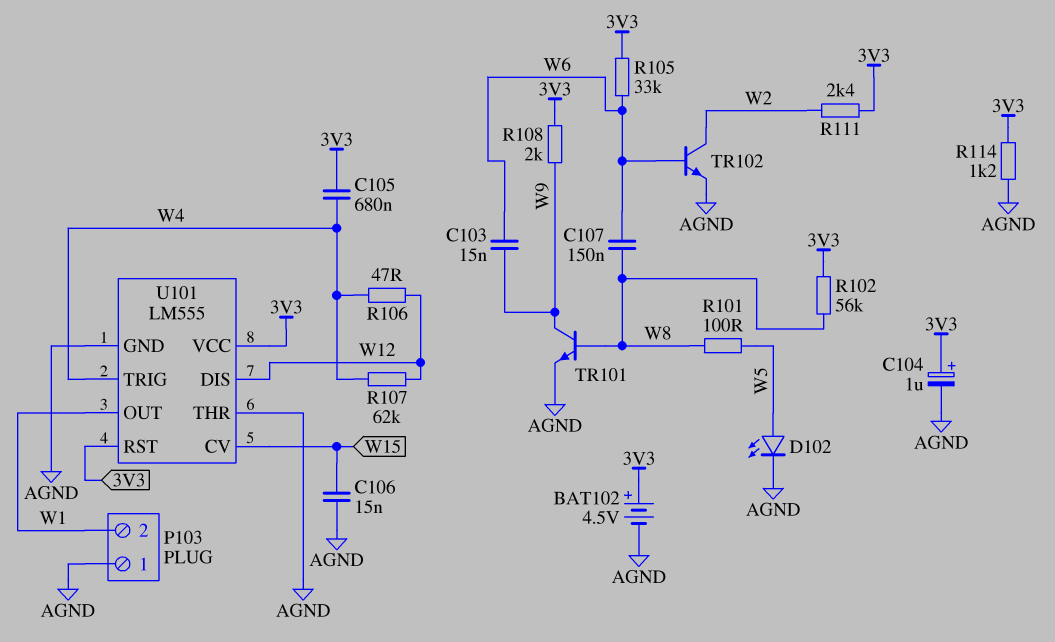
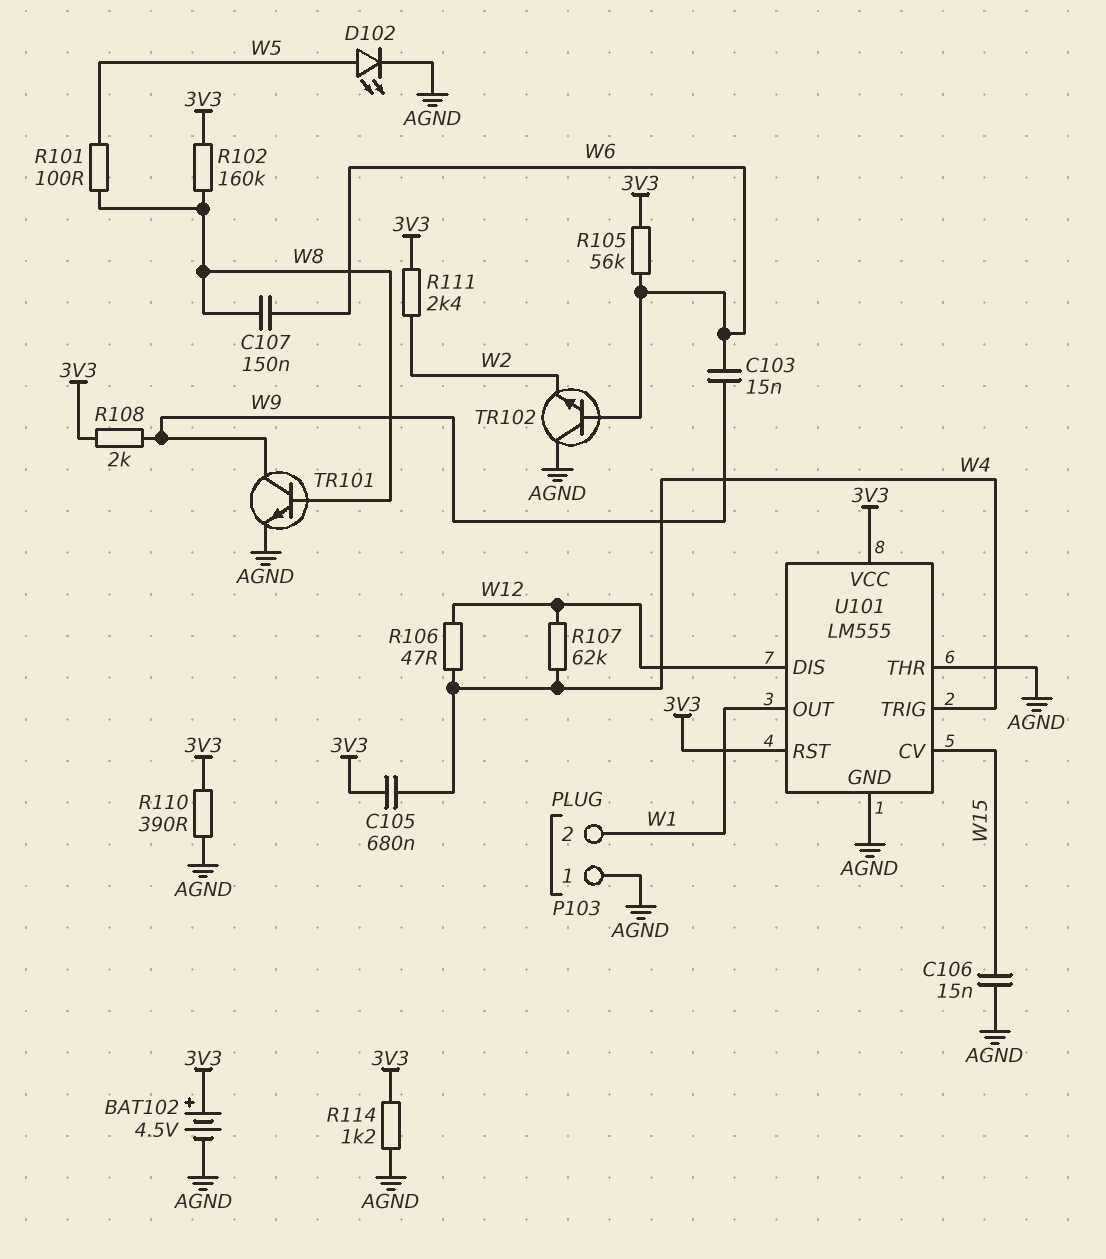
C104: 1uF (plus 3V3, minus AGND) -> none
R102: 56k (3V3, W8) -> 160k (3V3, W8)
R105: 33k (3V3, W6) -> 56k (3V3, W6)
R110: none -> 390 (3V3, AGND)
TR102: NPN (B W6, C W2, E AGND) -> NPN (B W6, C AGND, E W2)

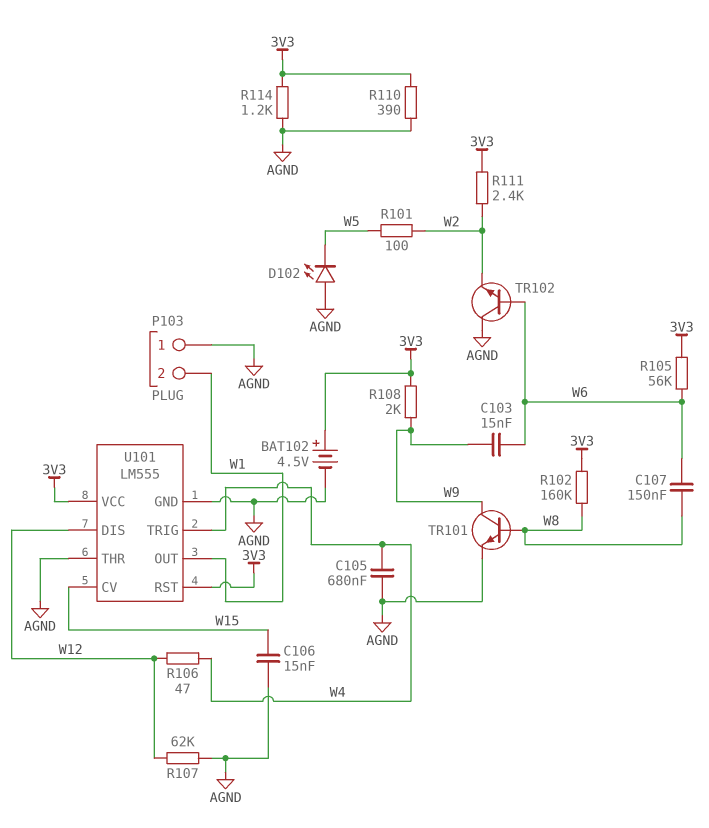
C105: 680nF (3V3, W4) -> 680nF (AGND, W4)
D102: LED (A W5, K AGND) -> LED (A AGND, K W5)
R101: 100 (W5, W8) -> 100 (W2, W5)
R107: 62k (W4, W12) -> 62k (AGND, W12)

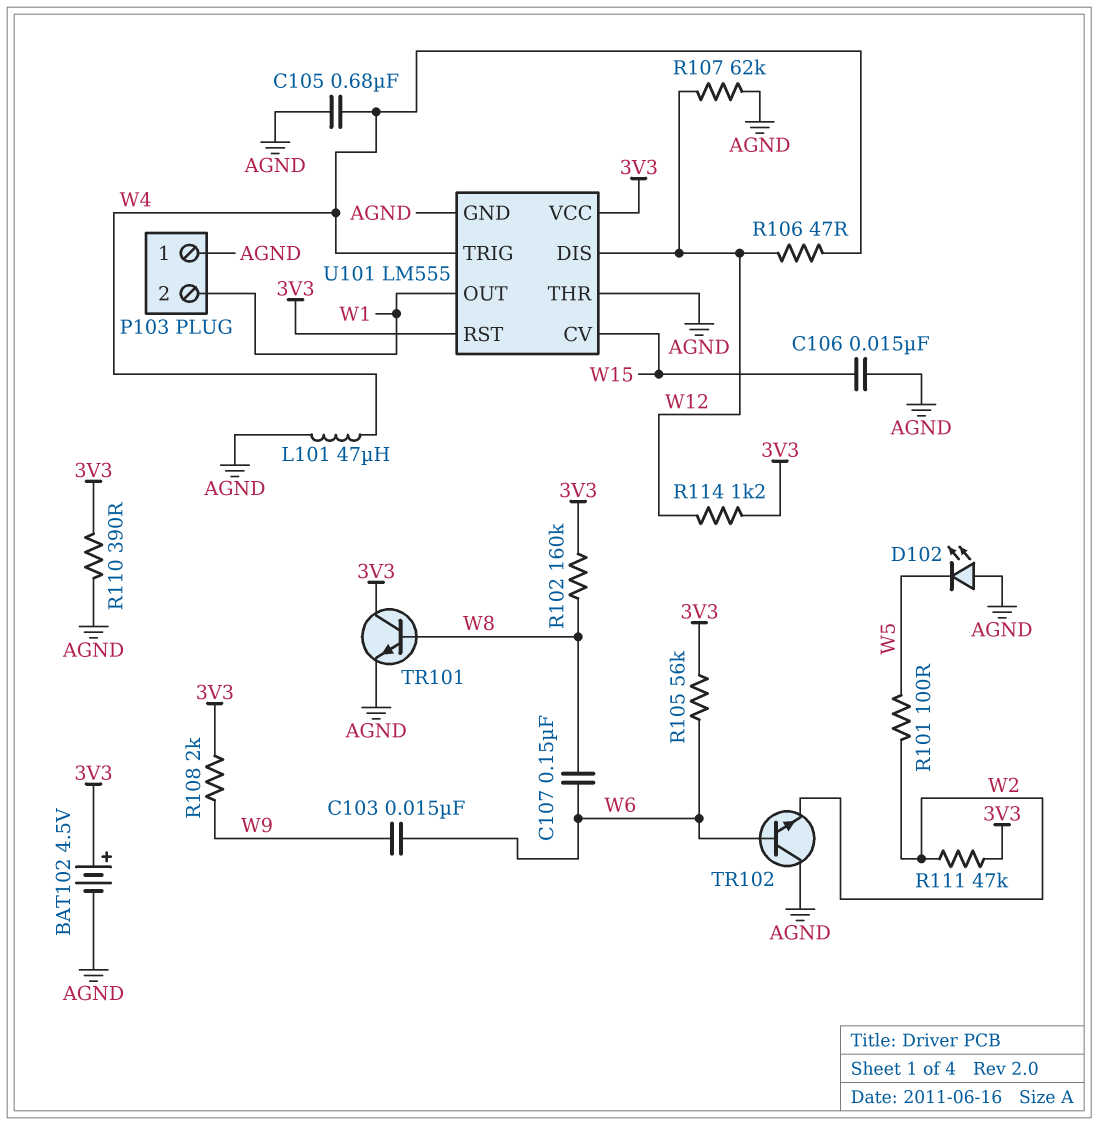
L101: none -> 47uH (AGND, W4)
R111: 2.4k (3V3, W2) -> 47k (3V3, W2)
R114: 1.2k (3V3, AGND) -> 1.2k (3V3, W12)
TR101: NPN (B W8, C W9, E AGND) -> NPN (B W8, C 3V3, E AGND)

